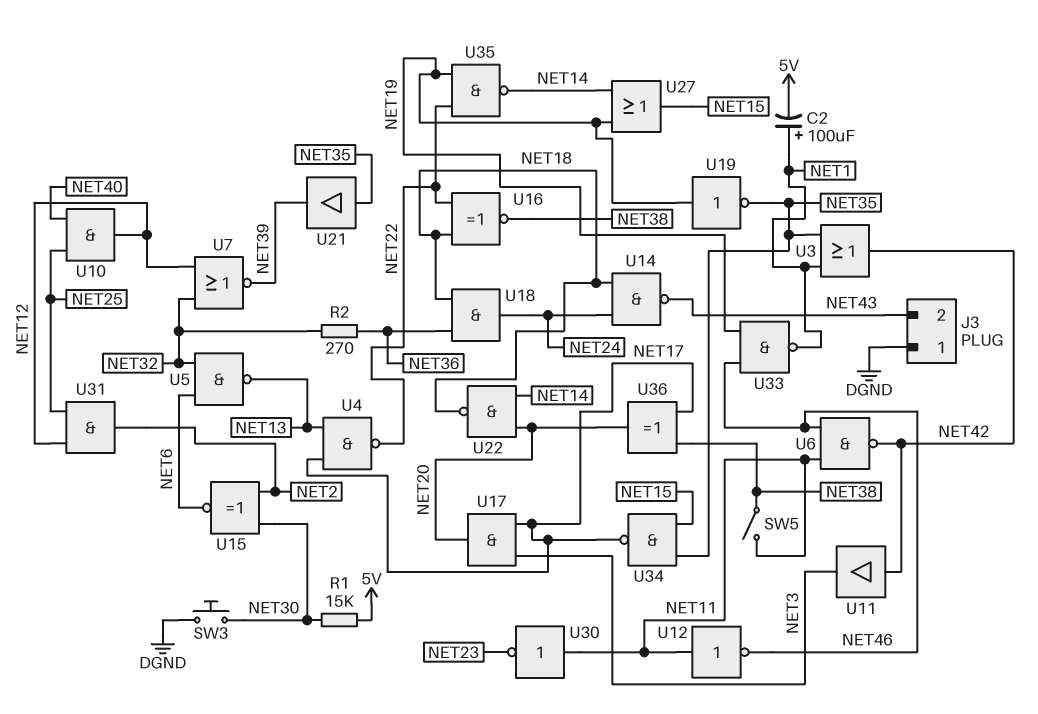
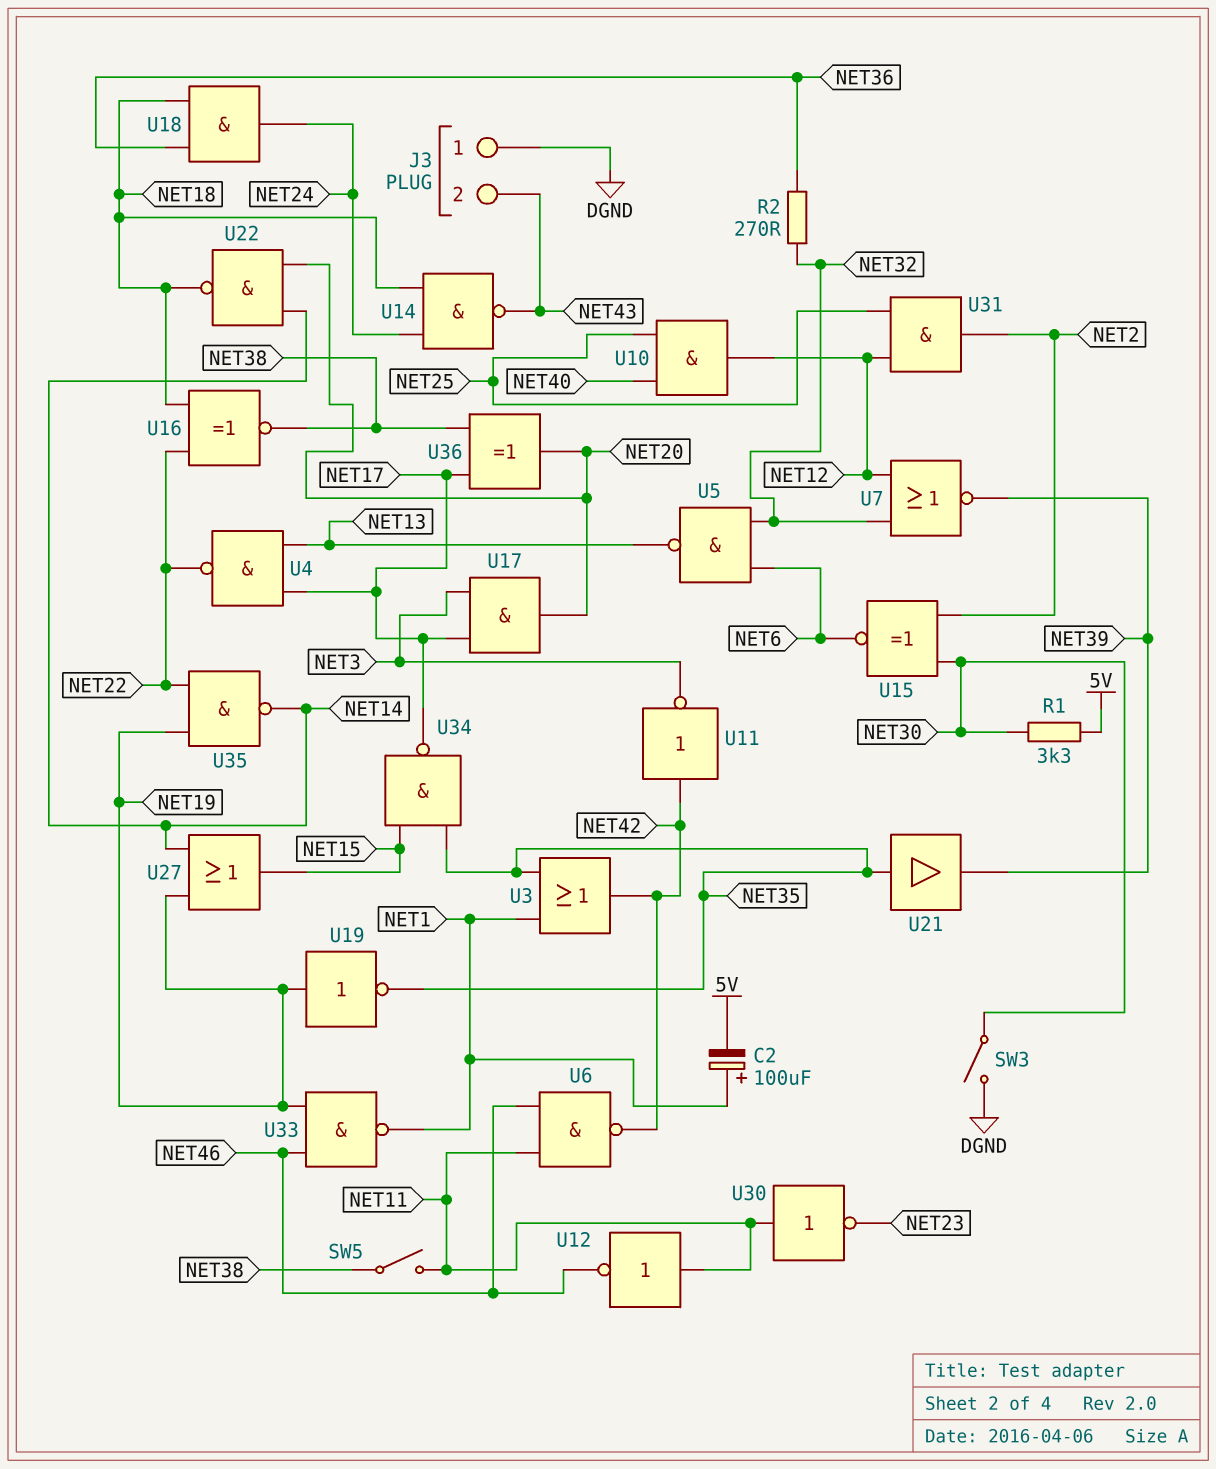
R1: 15k (5V, NET30) -> 3.3k (5V, NET30)
SW3: button (DGND, NET30) -> switch (DGND, NET30)
U11: buffer (in NET42, out NET3) -> NOT (in NET42, out NET3)

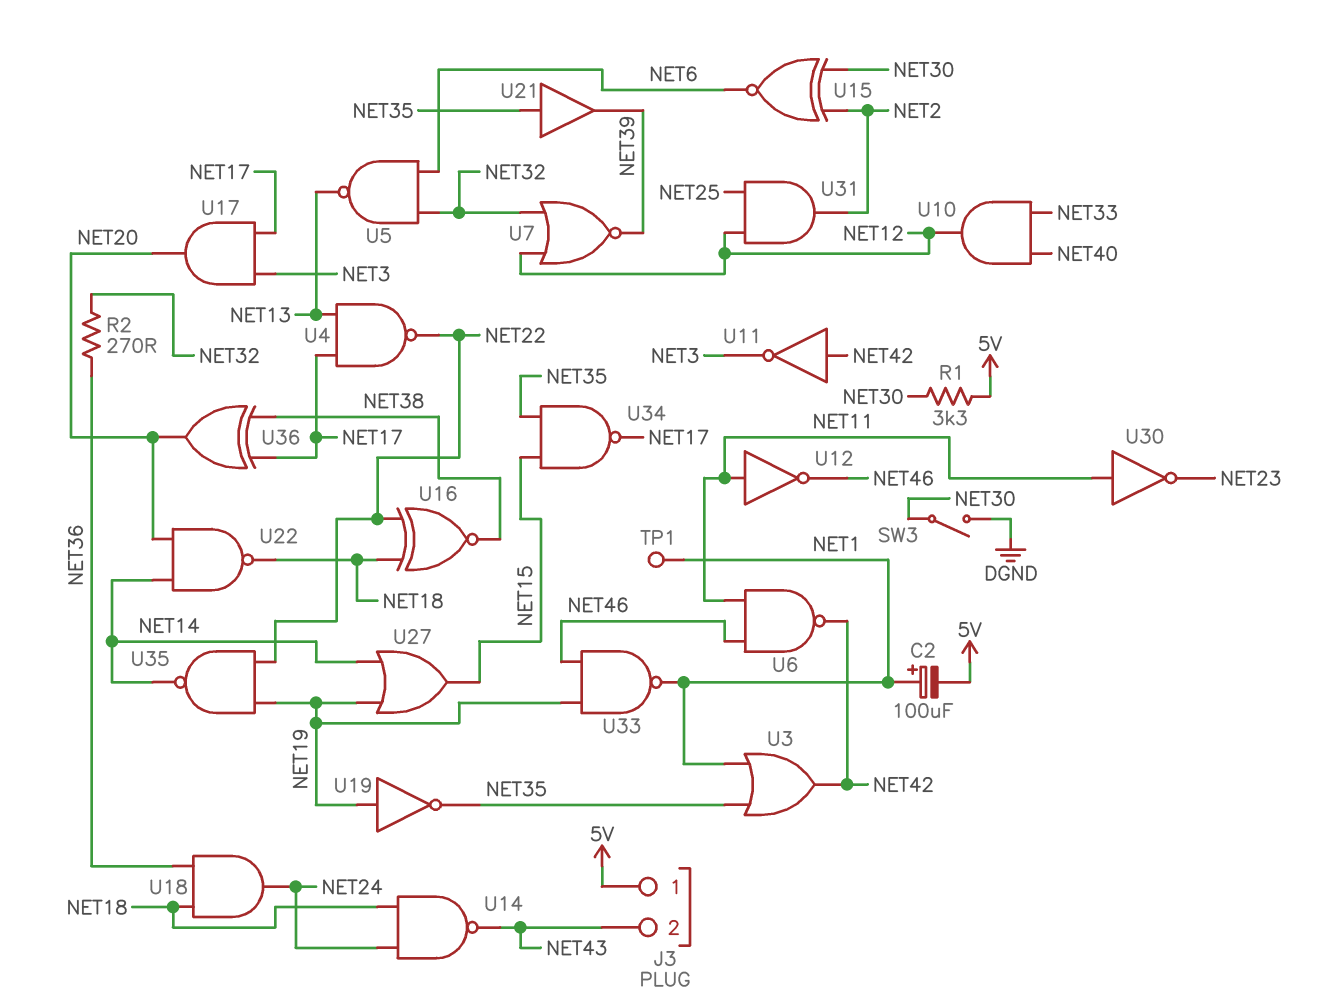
J3 pin 1: DGND -> 5V
SW5: switch (NET11, NET38) -> none
TP1: none -> test point (NET1)
U10: AND (in NET25, in NET40, out NET12) -> AND (in NET33, in NET40, out NET12)

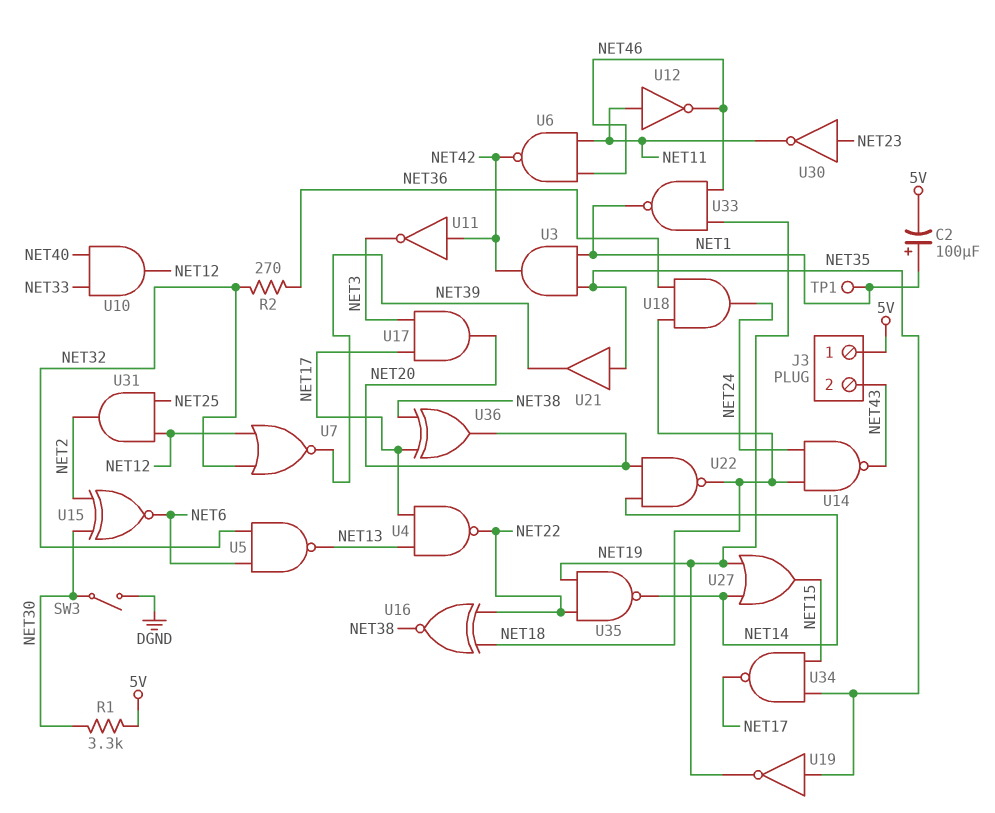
U3: OR (in NET1, in NET35, out NET42) -> AND (in NET1, in NET35, out NET42)
U19: NOT (in NET19, out NET35) -> NOT (in NET35, out NET19)
U30: NOT (in NET11, out NET23) -> NOT (in NET23, out NET11)

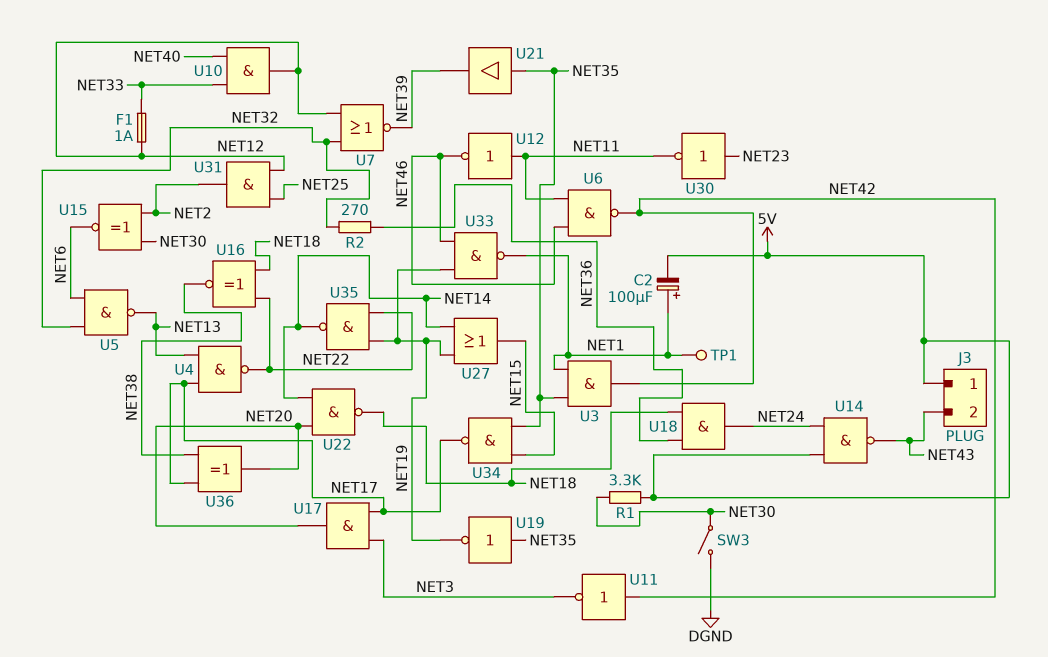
F1: none -> 1A (NET12, NET33)
U14: NAND (in NET18, in NET24, out NET43) -> NAND (in 5V, in NET24, out NET43)

